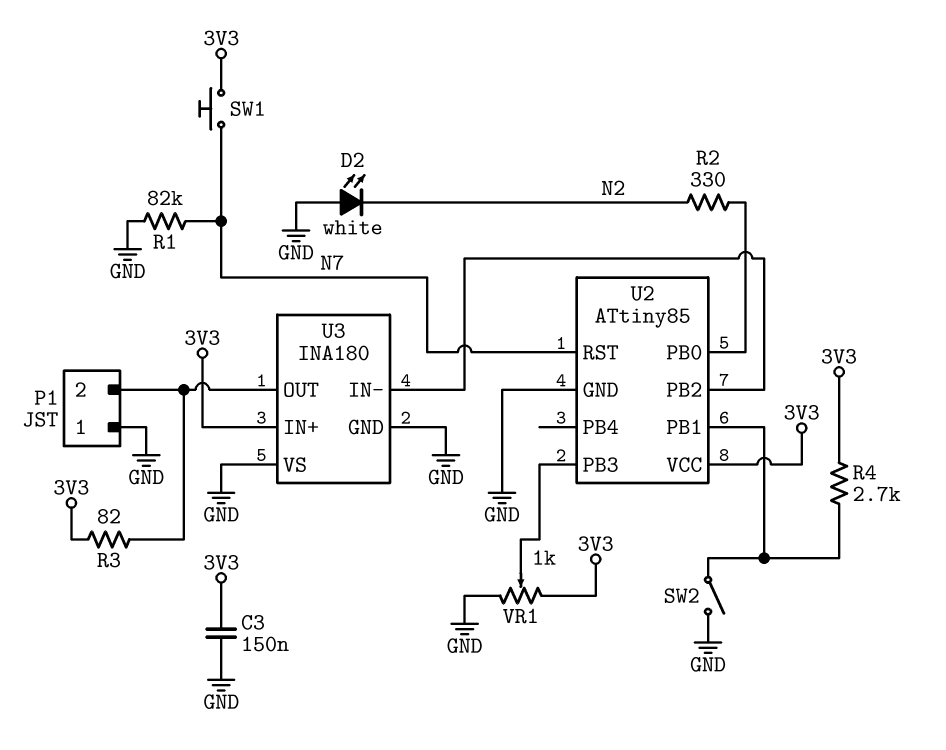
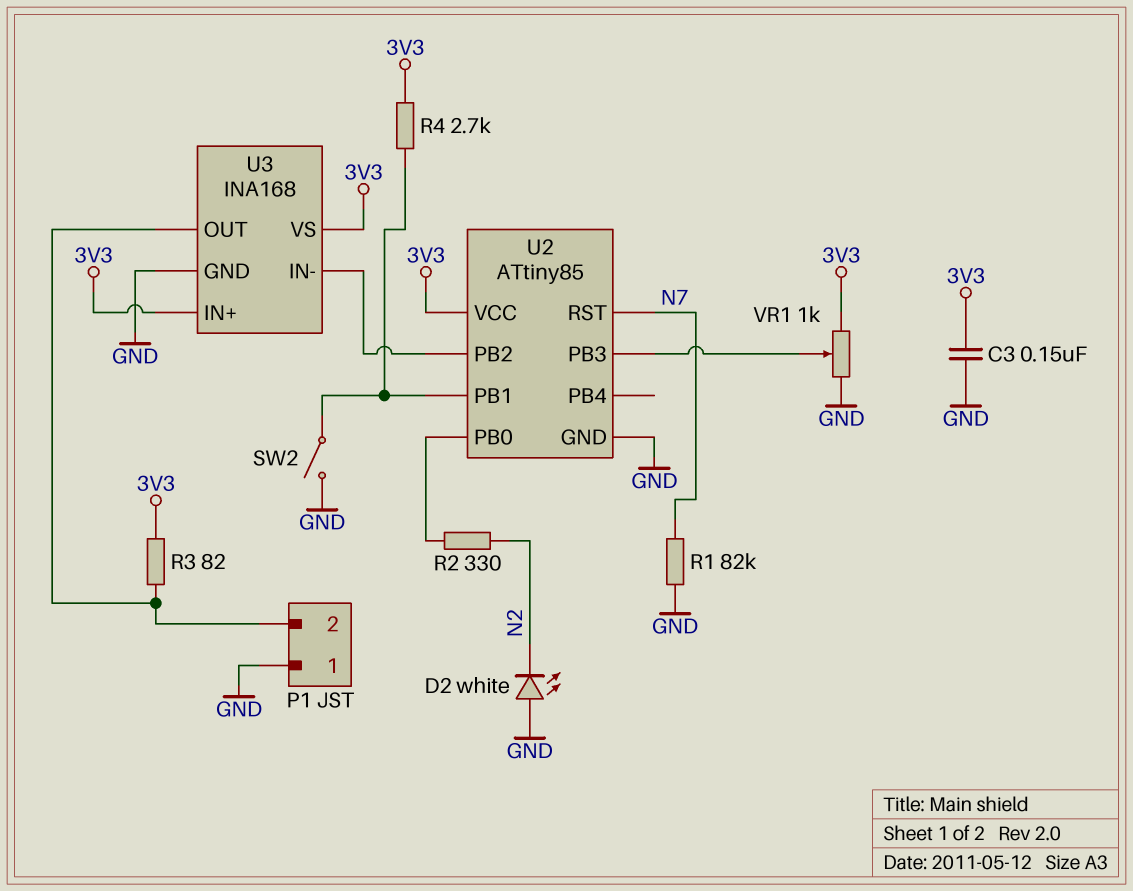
SW1: button (3V3, N7) -> none
U3: INA180 -> INA168
U3 pin VS: GND -> 3V3

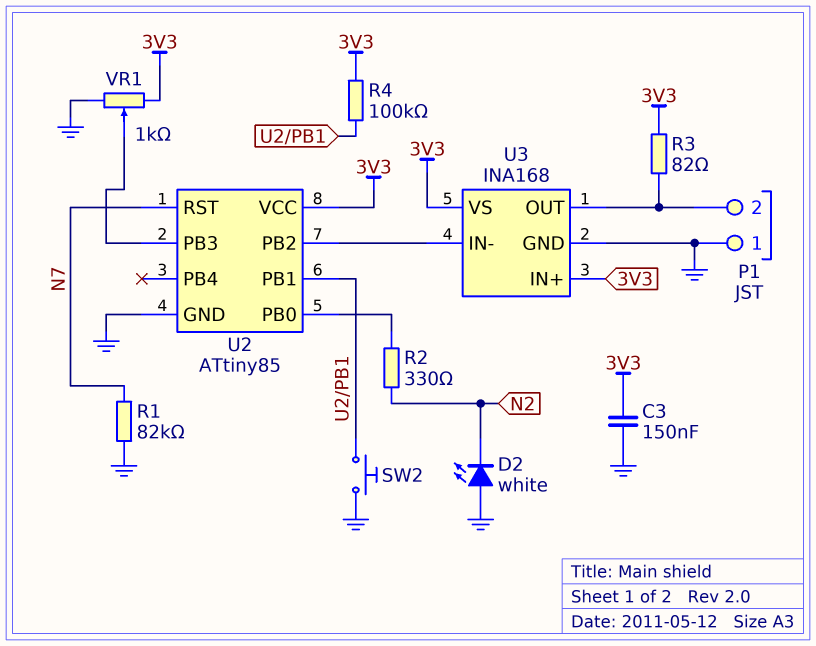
R4: 2.7k (3V3, U2/PB1) -> 100k (3V3, U2/PB1)
SW2: switch (GND, U2/PB1) -> button (GND, U2/PB1)

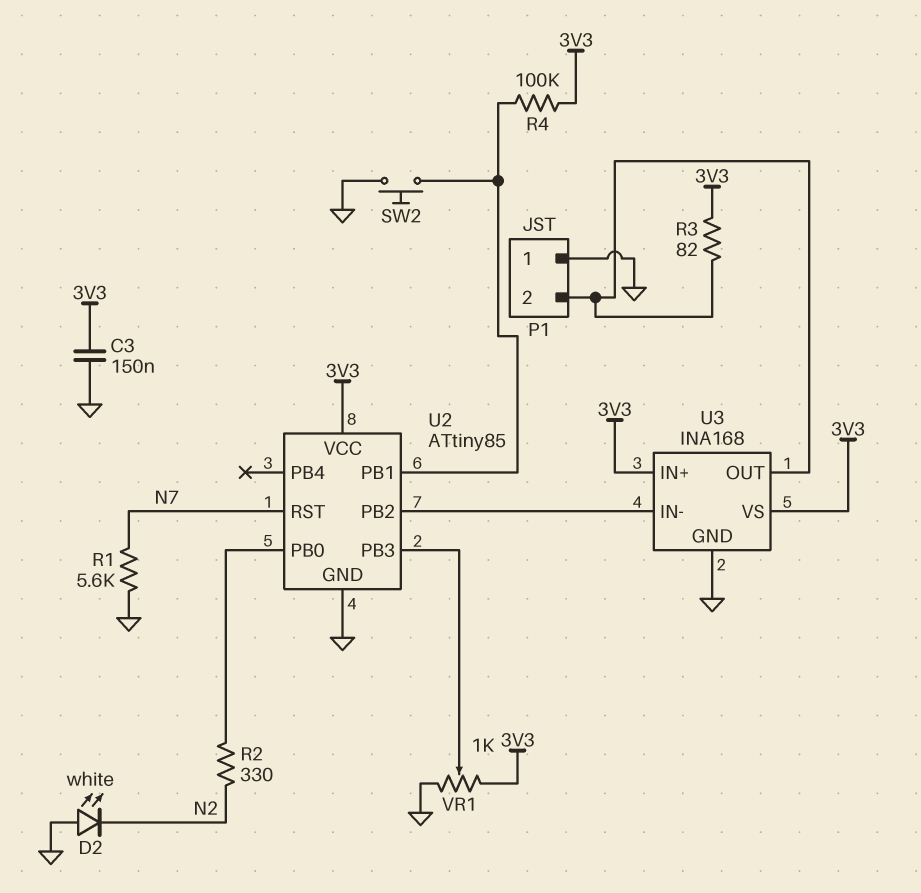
R1: 82k (GND, N7) -> 5.6k (GND, N7)

